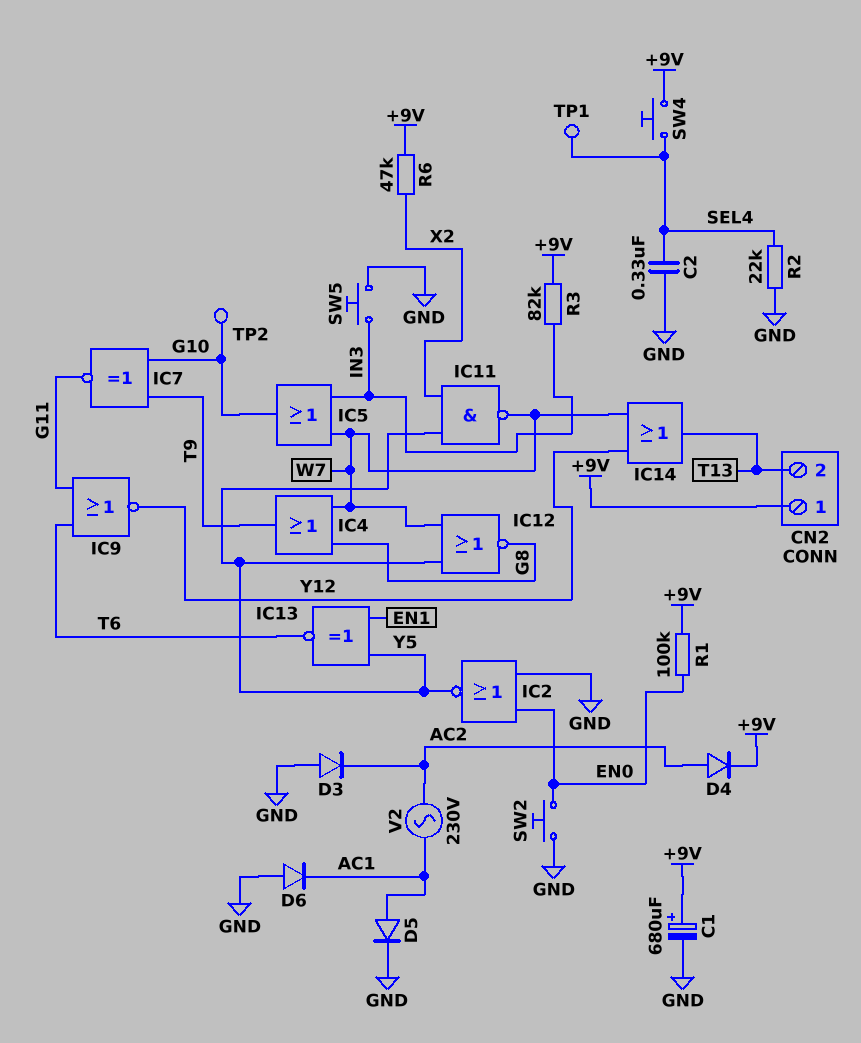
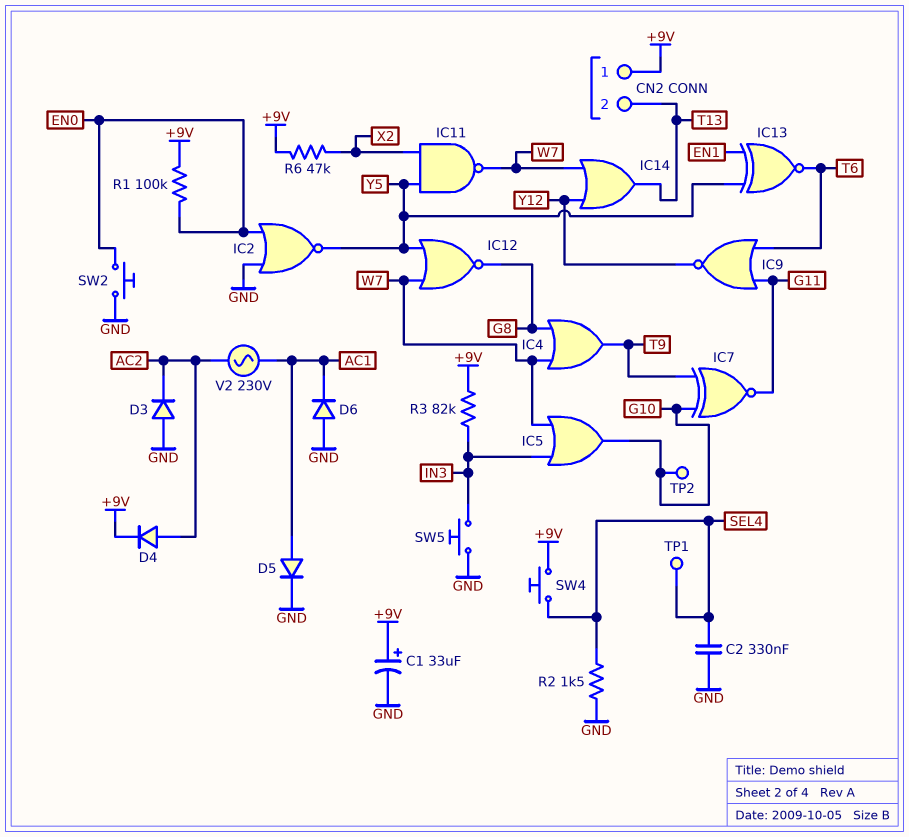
C1: 680uF (plus +9V, minus GND) -> 33uF (plus +9V, minus GND)
R2: 22k (GND, SEL4) -> 1.5k (GND, SEL4)

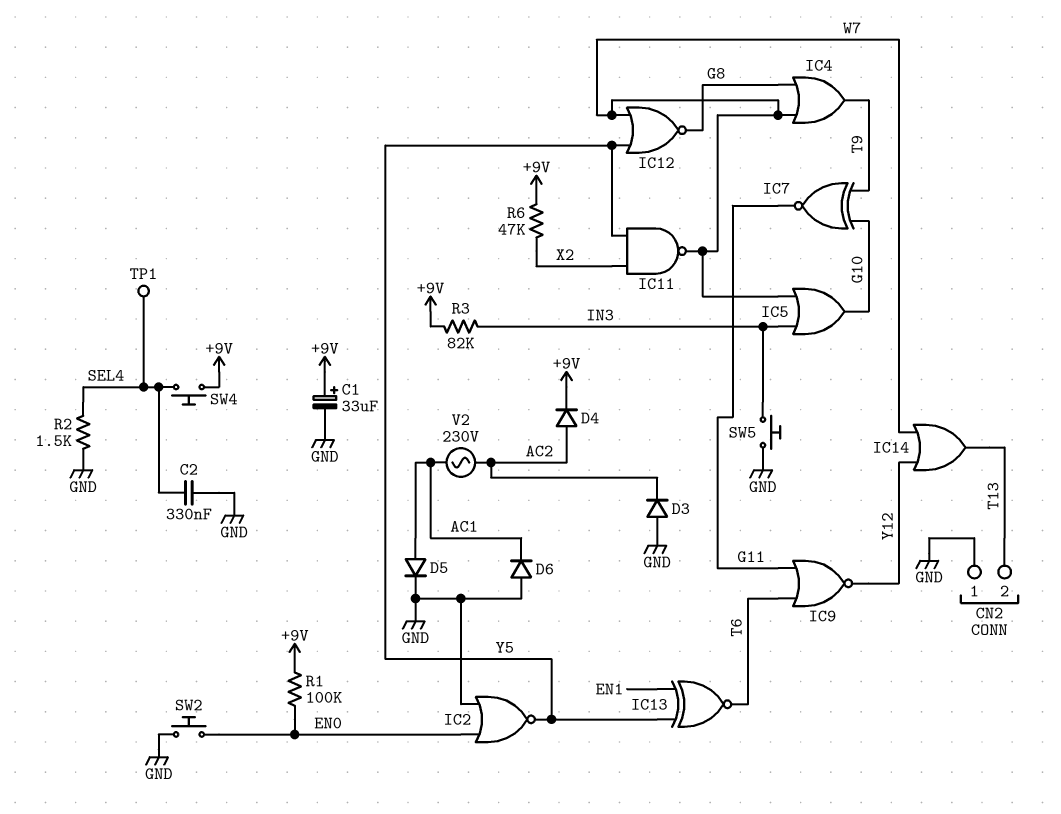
CN2 pin 1: +9V -> GND
TP2: test point (G10) -> none

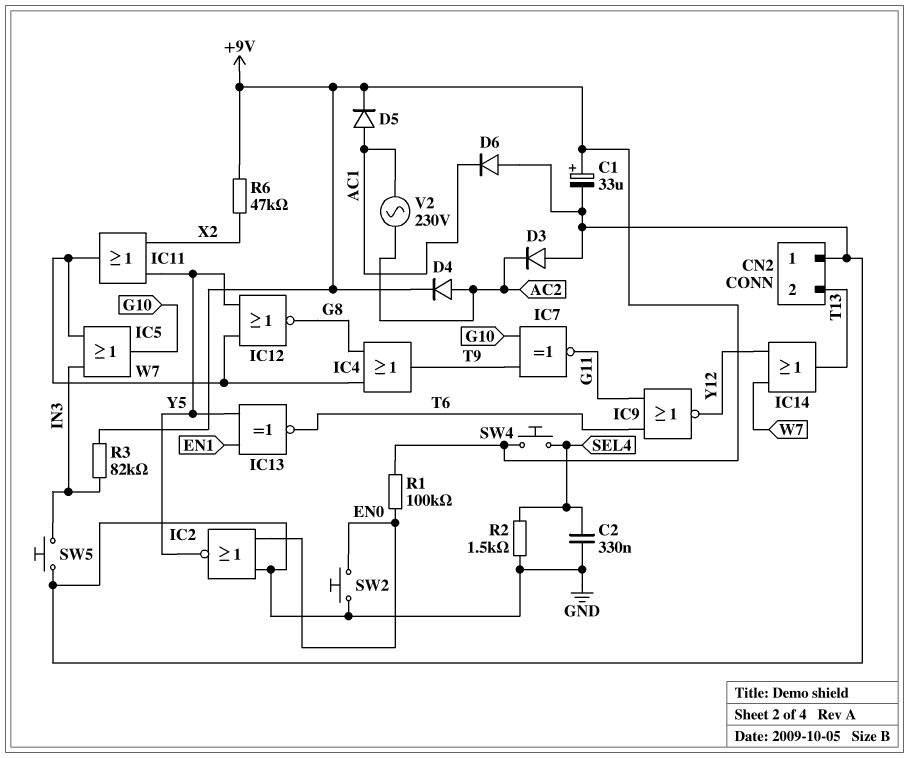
D5: diode (A AC1, K GND) -> diode (A AC1, K +9V)
IC11: NAND (in X2, in Y5, out W7) -> OR (in X2, in Y5, out W7)
TP1: test point (SEL4) -> none

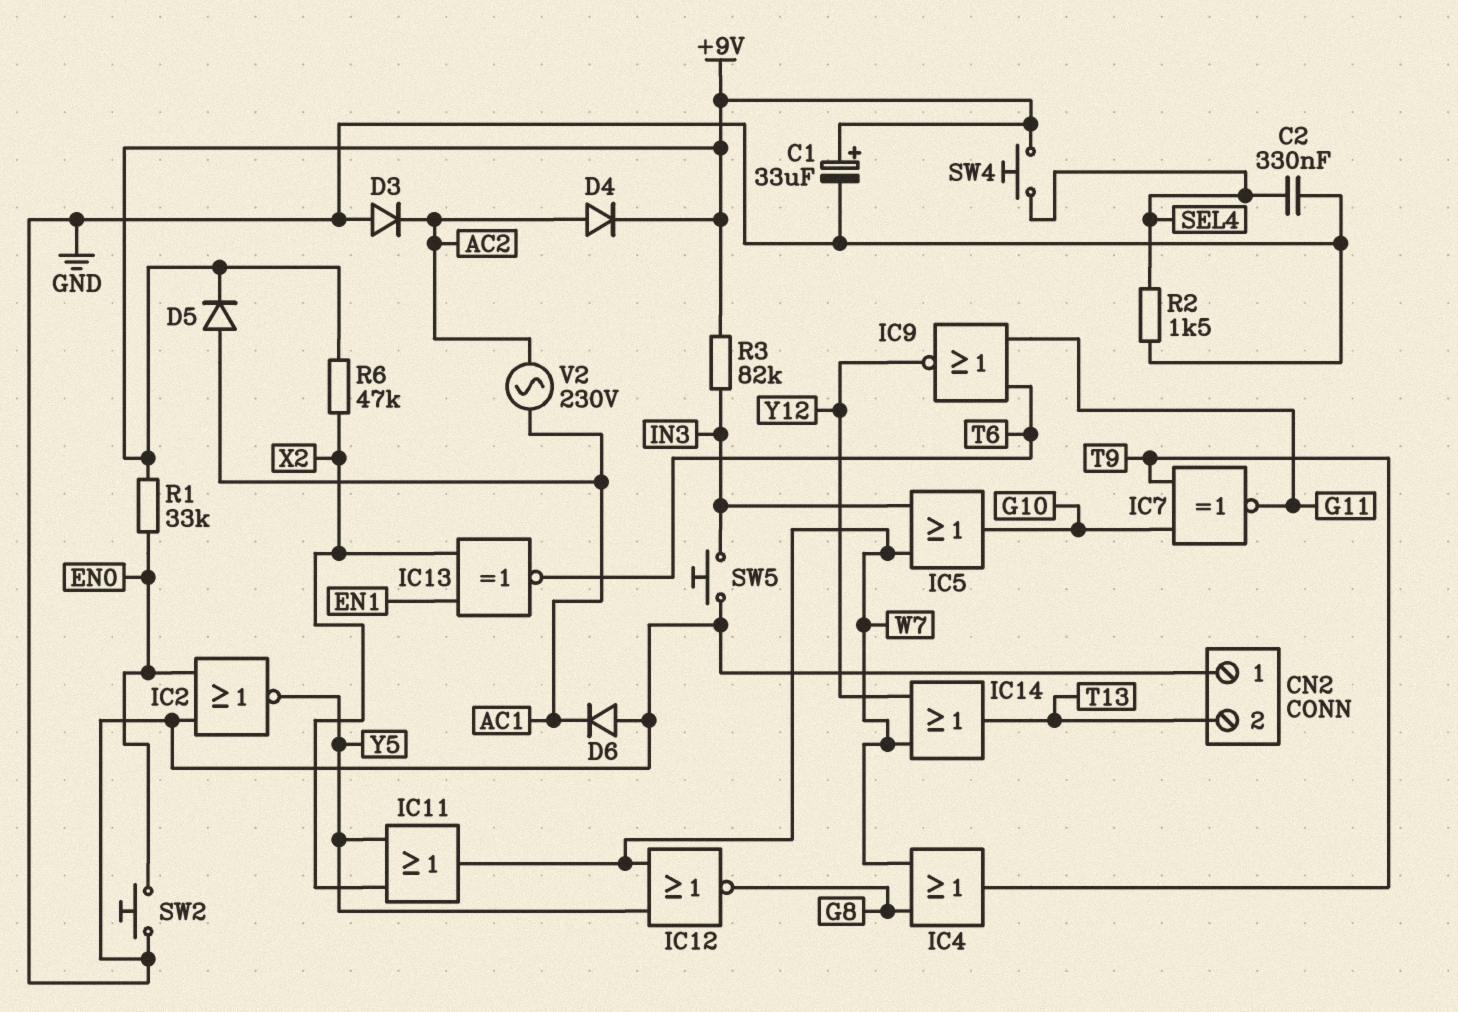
IC13: XNOR (in EN1, in Y5, out T6) -> XNOR (in EN1, in X2, out T6)
R1: 100k (+9V, EN0) -> 33k (+9V, EN0)

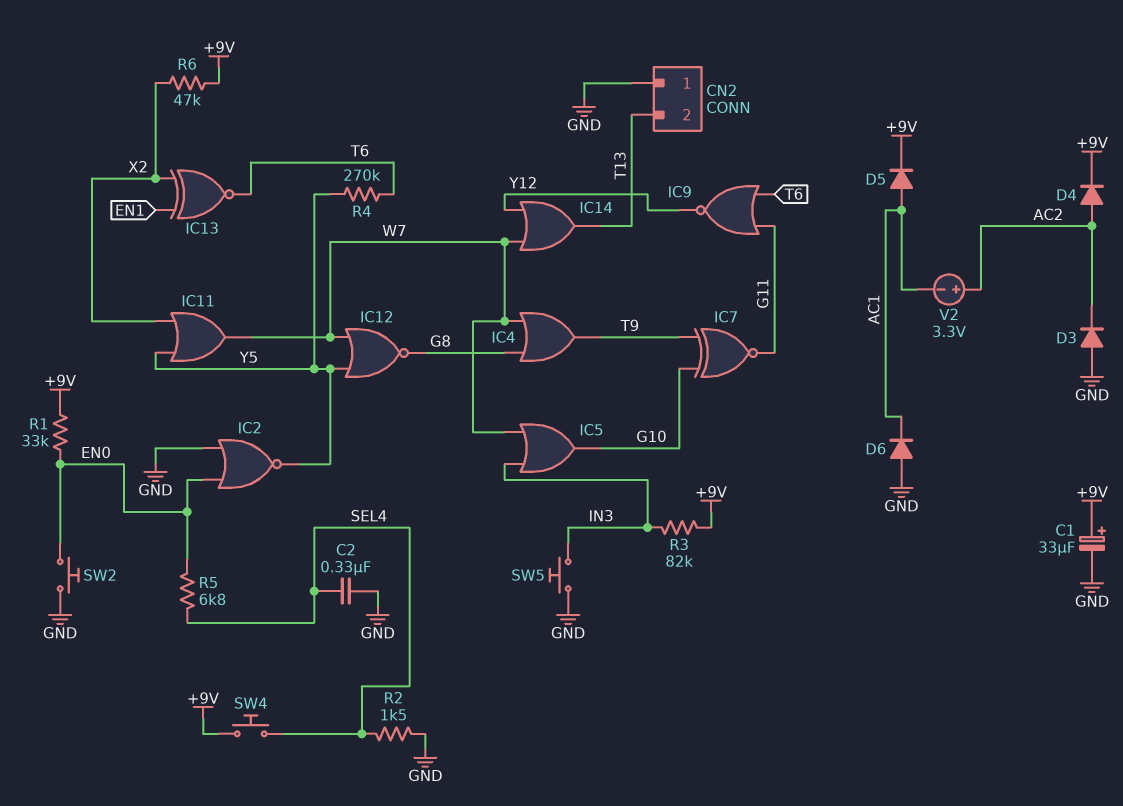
R4: none -> 270k (T6, Y5)
R5: none -> 6.8k (EN0, SEL4)
V2: AC 230V (AC1, AC2) -> 3.3V (plus AC2, minus AC1)

